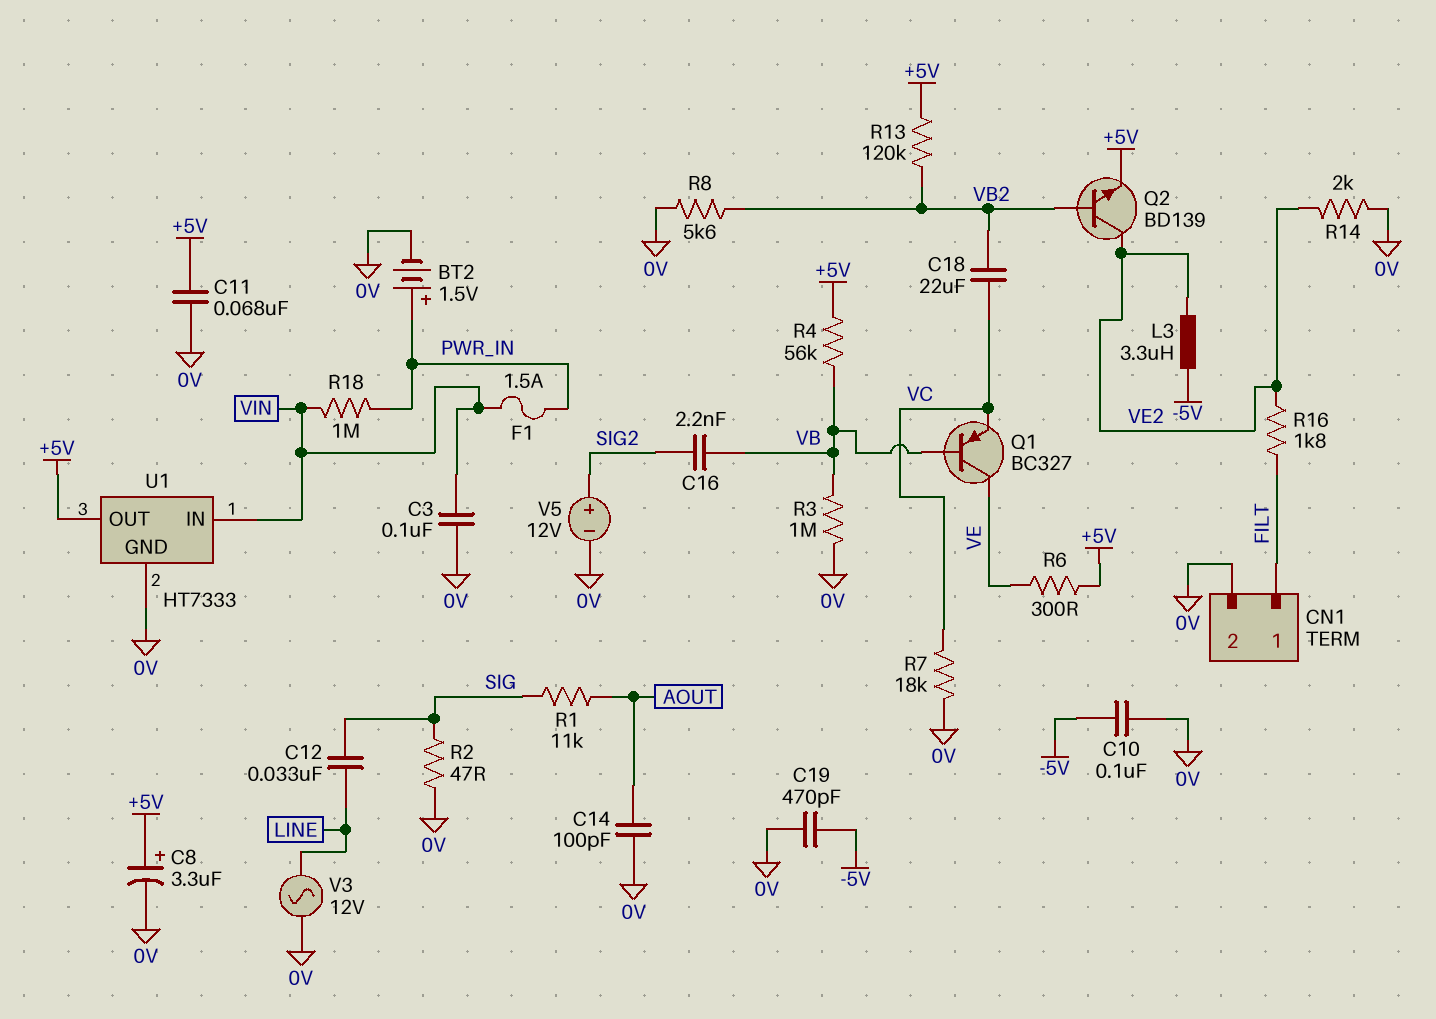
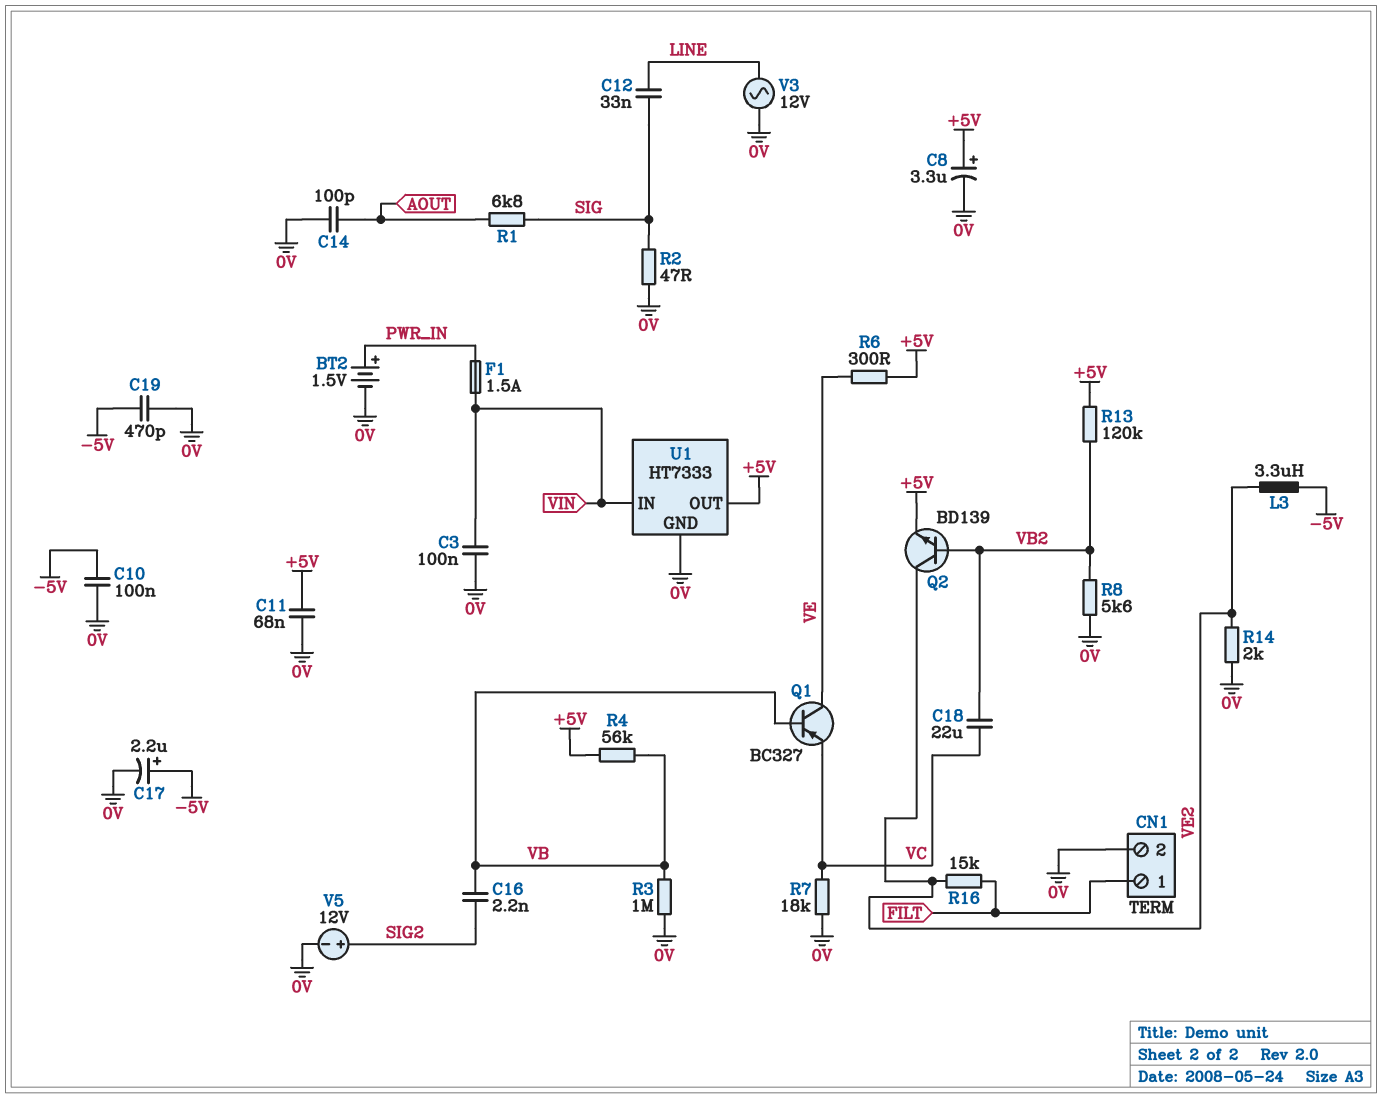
C17: none -> 2.2uF (plus -5V, minus 0V)
R1: 11k (AOUT, SIG) -> 6.8k (AOUT, SIG)
R16: 1.8k (FILT, VE2) -> 15k (FILT, VE2)
R18: 1M (PWR_IN, VIN) -> none

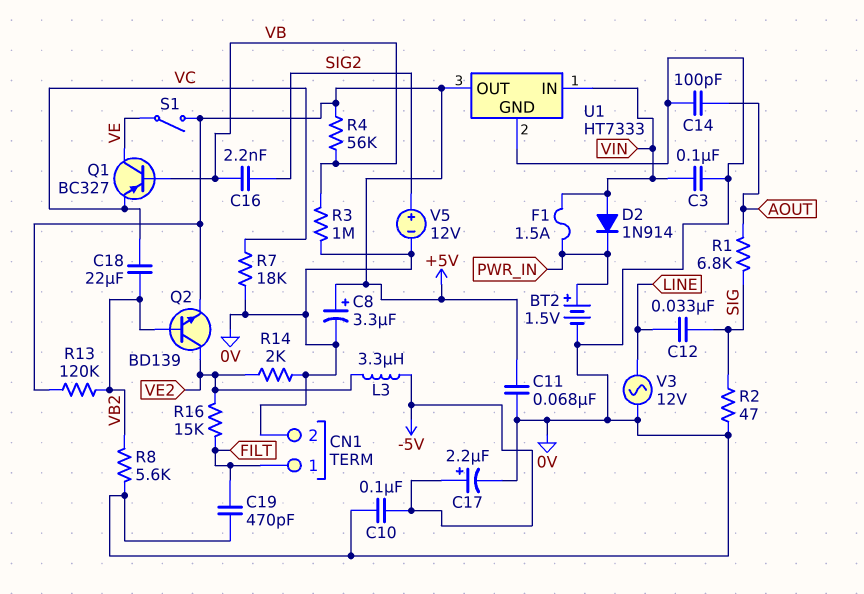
C19: 470pF (-5V, 0V) -> 470pF (0V, FILT)
D2: none -> diode 1N914 (A VIN, K PWR_IN)
R6: 300 (+5V, VE) -> none
S1: none -> switch (+5V, VE)

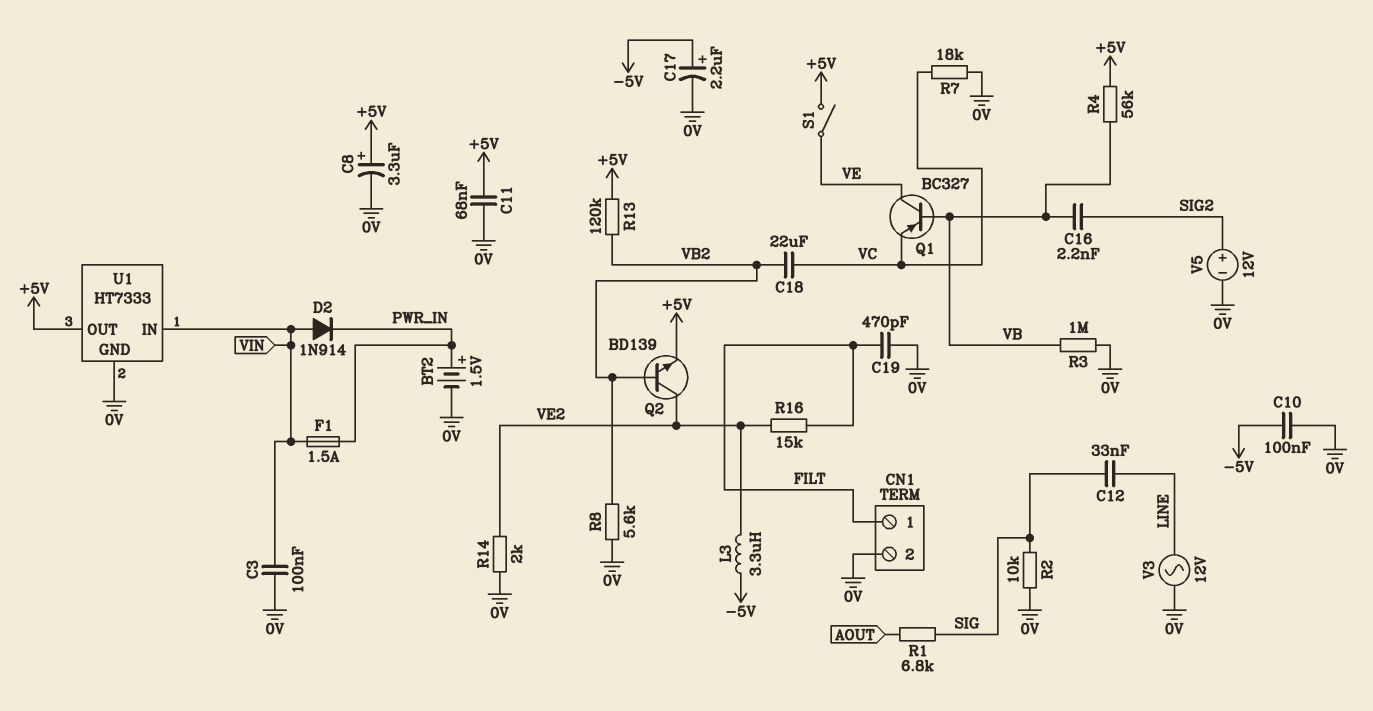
C14: 100pF (0V, AOUT) -> none
R2: 47 (0V, SIG) -> 10k (0V, SIG)

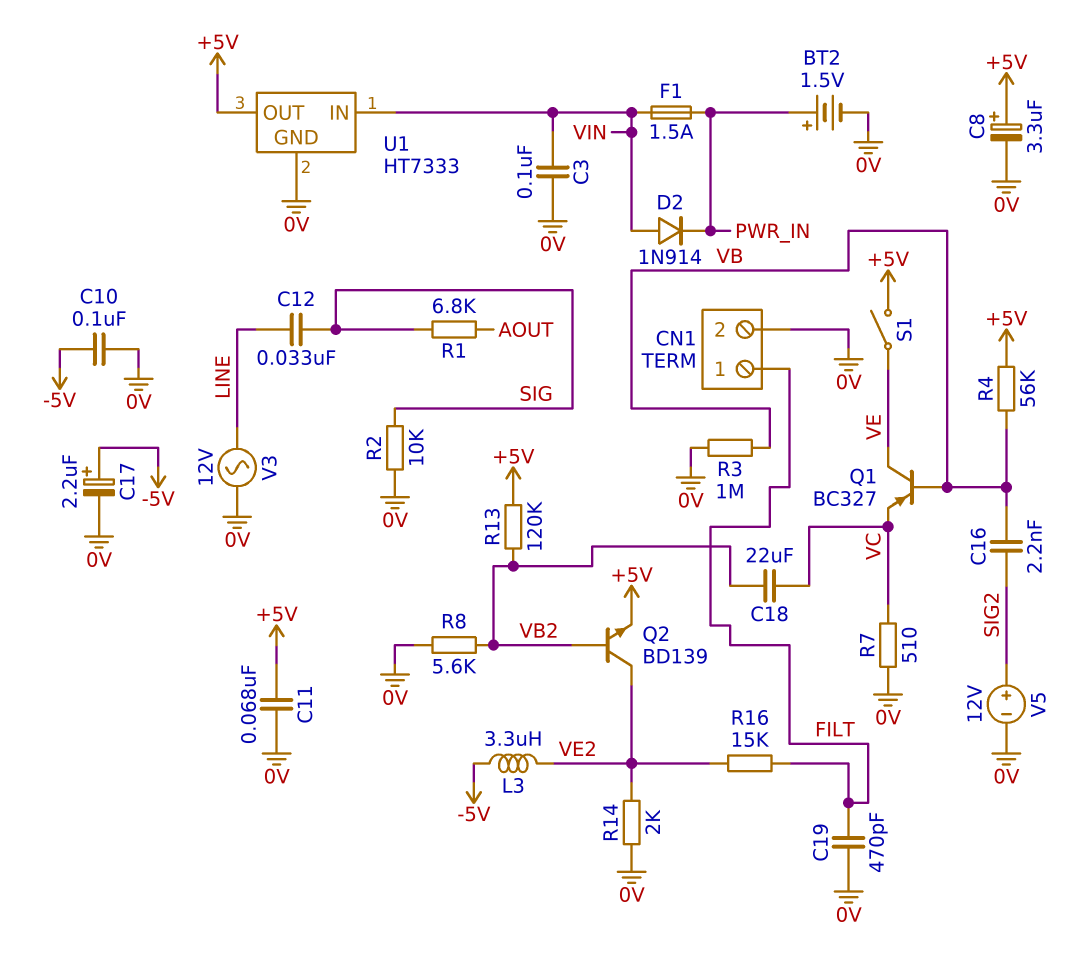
R7: 18k (0V, VC) -> 510 (0V, VC)

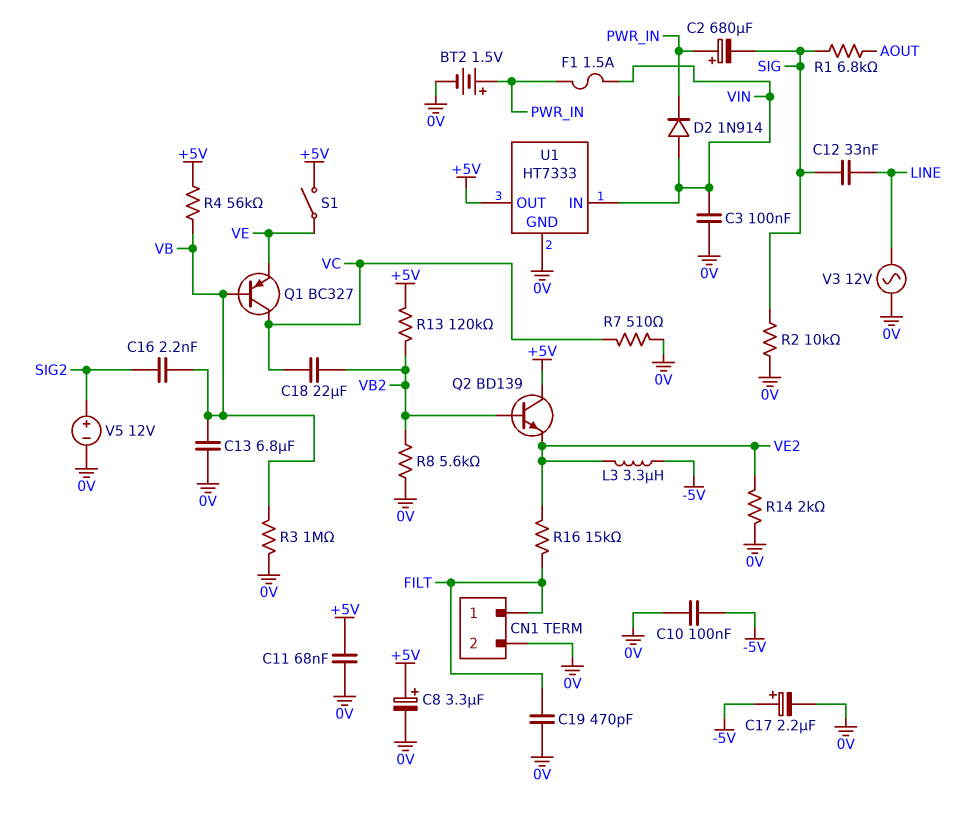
C2: none -> 680uF (plus PWR_IN, minus SIG)
C13: none -> 6.8uF (0V, VB)
Q1: PNP BC327 (B VB, C VE, E VC) -> PNP BC327 (B VB, C VC, E VE)
Q2: NPN BD139 (B VB2, C VE2, E +5V) -> NPN BD139 (B VB2, C +5V, E VE2)

